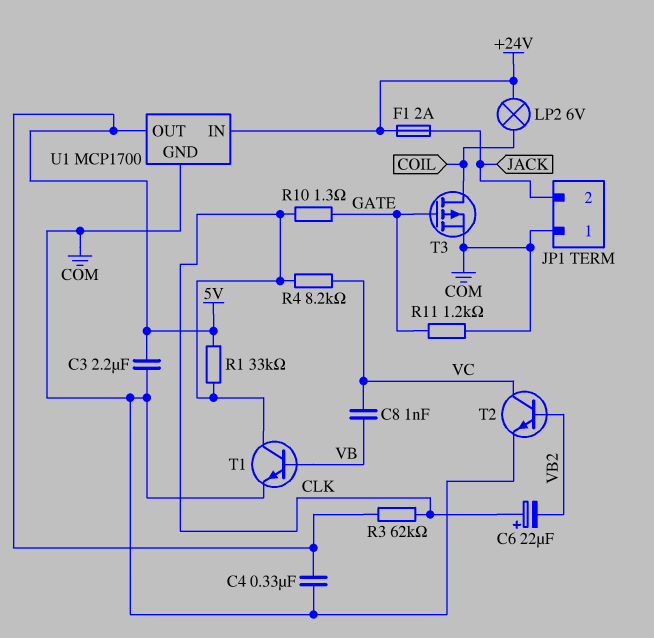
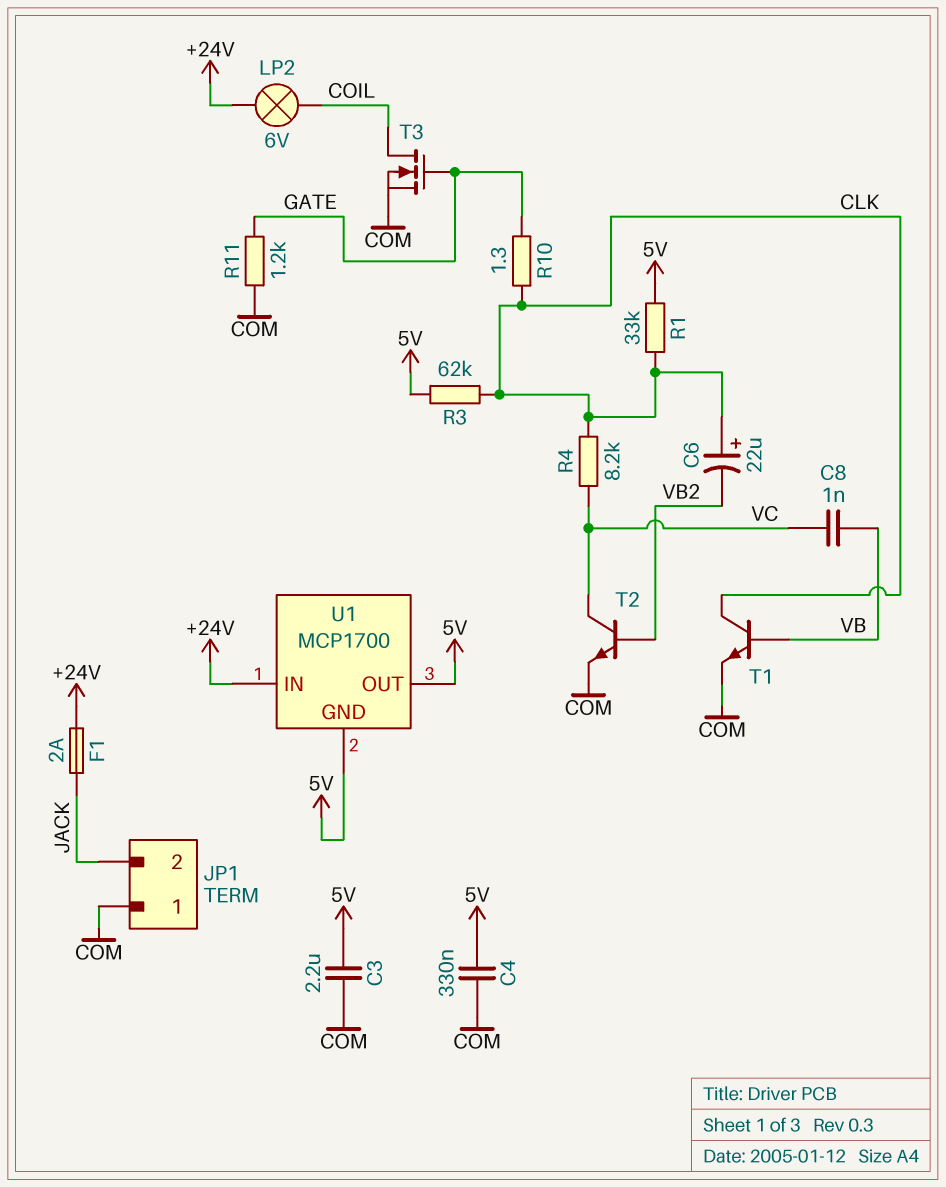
T3: PMOS (G GATE, D COIL, S COM) -> NMOS (G GATE, D COIL, S COM)
U1 pin GND: COM -> 5V

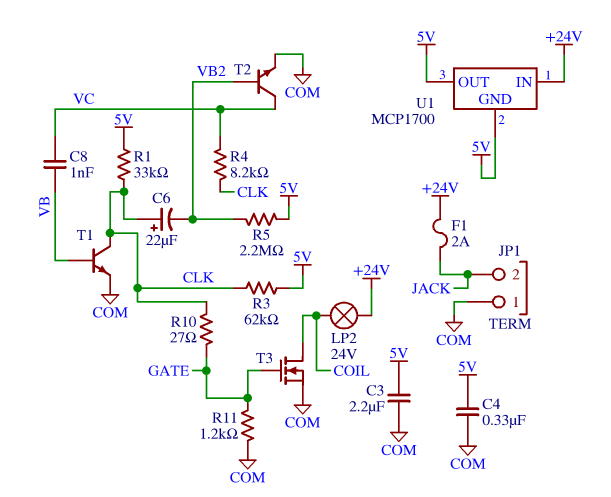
LP2: lamp 6V (+24V, COIL) -> lamp 24V (+24V, COIL)
R5: none -> 2.2M (5V, VB2)
R10: 1.3 (CLK, GATE) -> 27 (CLK, GATE)

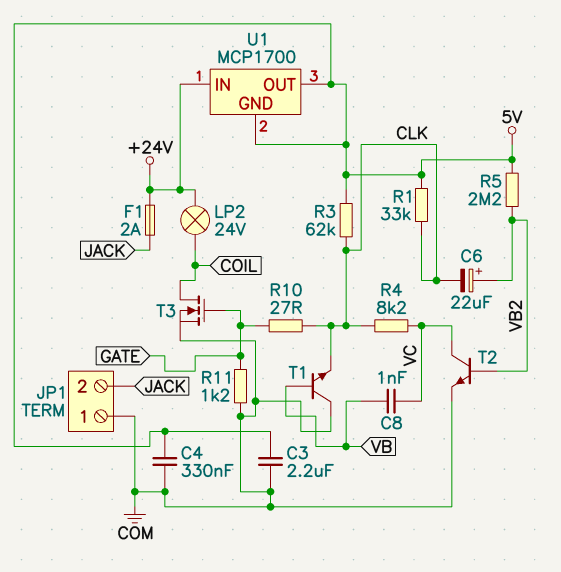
C6: 22uF (plus CLK, minus VB2) -> 22uF (plus VB2, minus CLK)
T1: NPN (B VB, C CLK, E COM) -> NPN (B VB, C COM, E CLK)

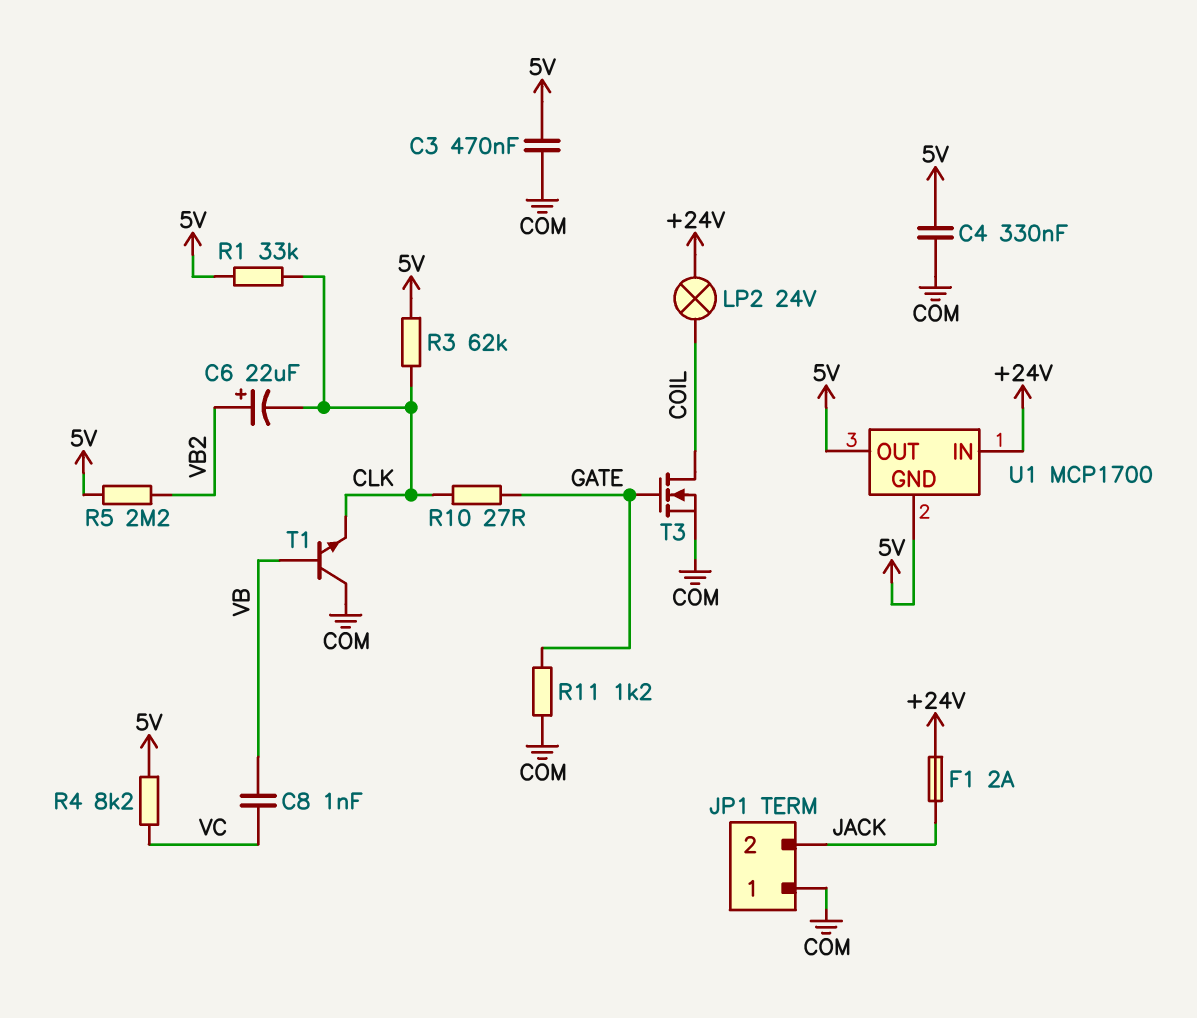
C3: 2.2uF (5V, COM) -> 470nF (5V, COM)
R4: 8.2k (CLK, VC) -> 8.2k (5V, VC)
T2: NPN (B VB2, C VC, E COM) -> none

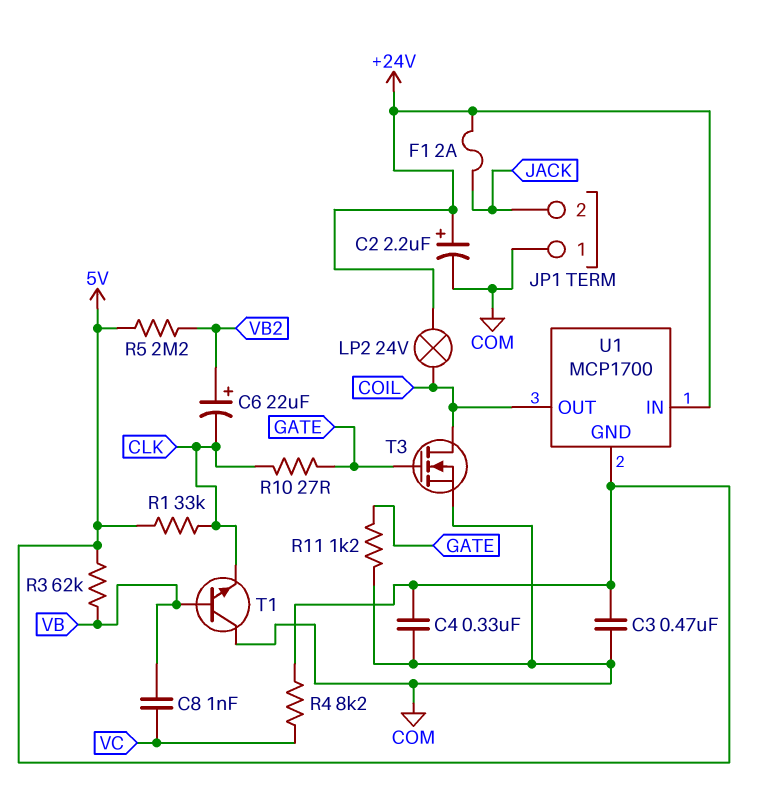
C2: none -> 2.2uF (plus +24V, minus COM)
R3: 62k (5V, CLK) -> 62k (5V, VB)
U1 pin OUT: 5V -> COIL

